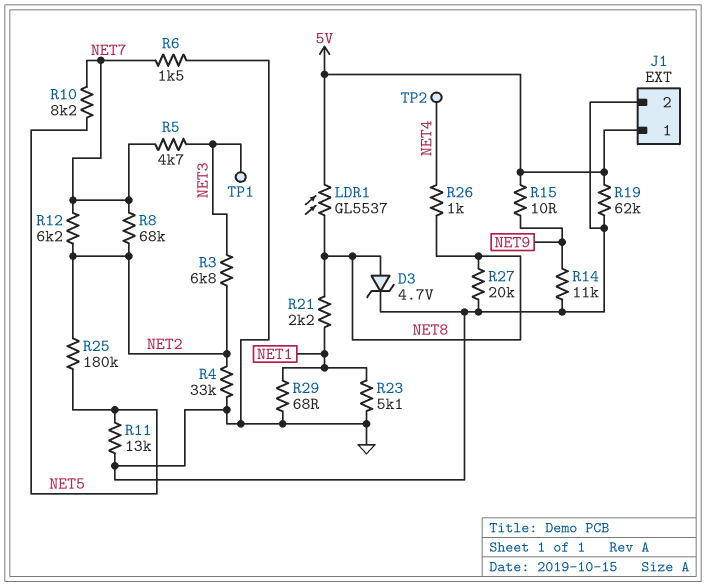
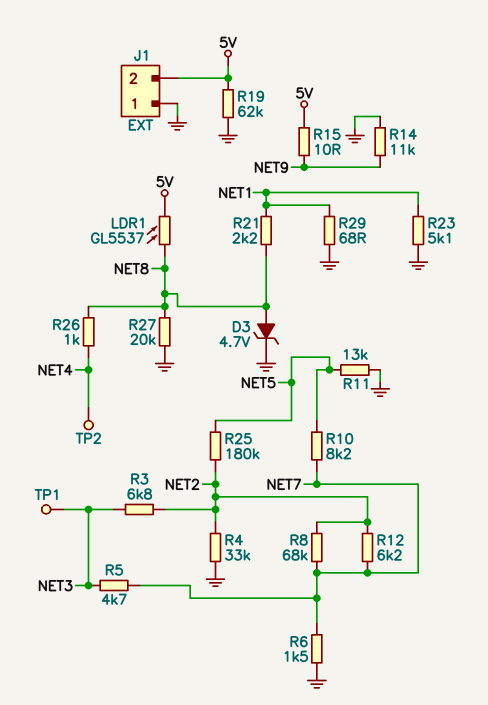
J1 pin 1: 5V -> GND
J1 pin 2: GND -> 5V

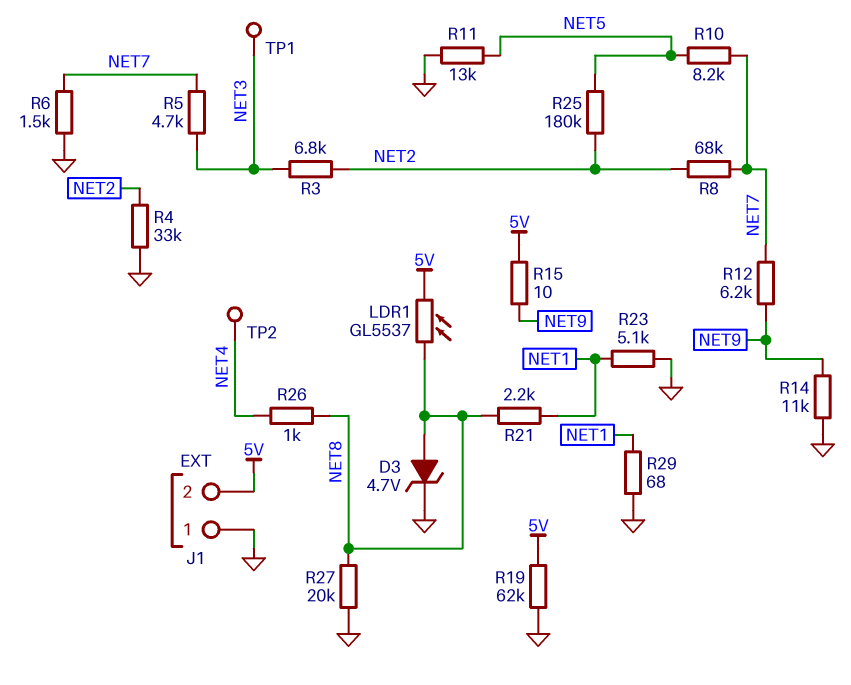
R12: 6.2k (NET2, NET7) -> 6.2k (NET7, NET9)

